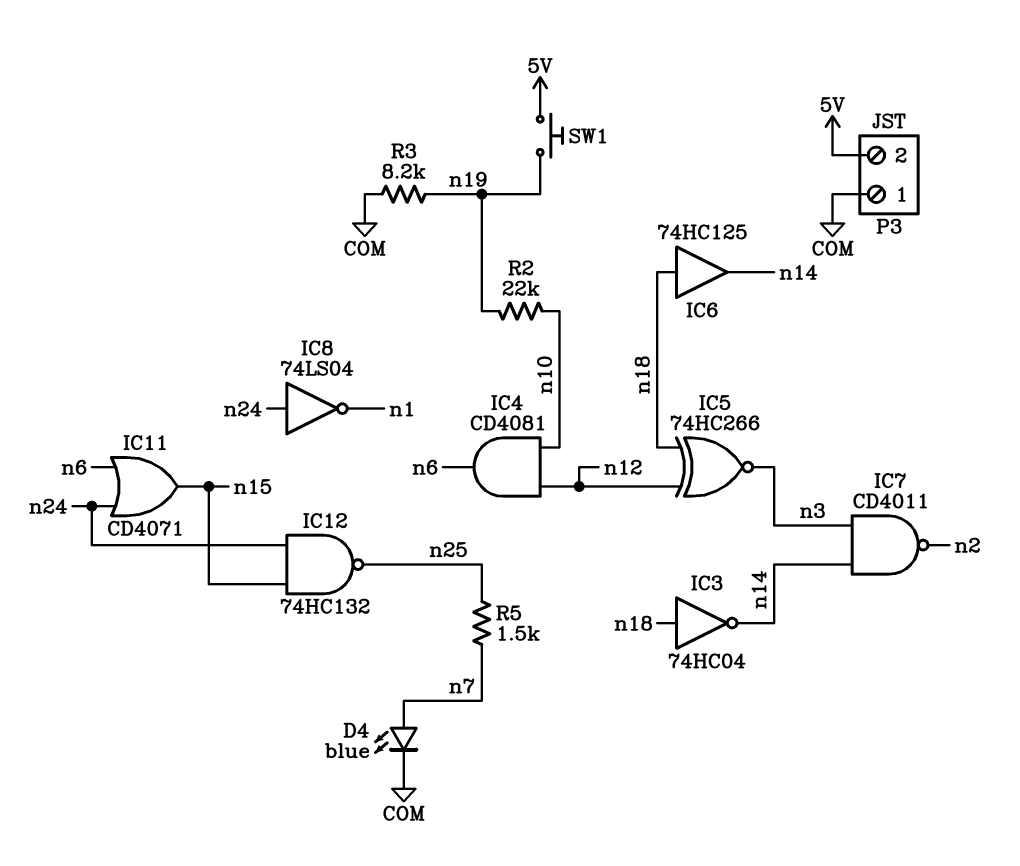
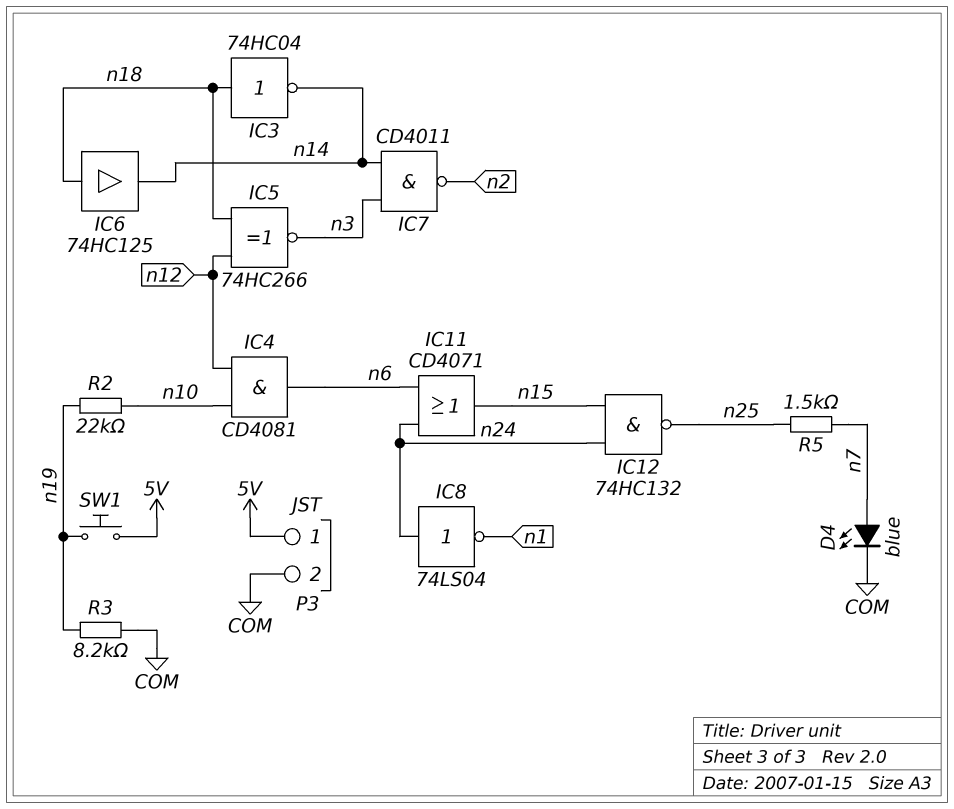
P3 pin 1: COM -> 5V
P3 pin 2: 5V -> COM

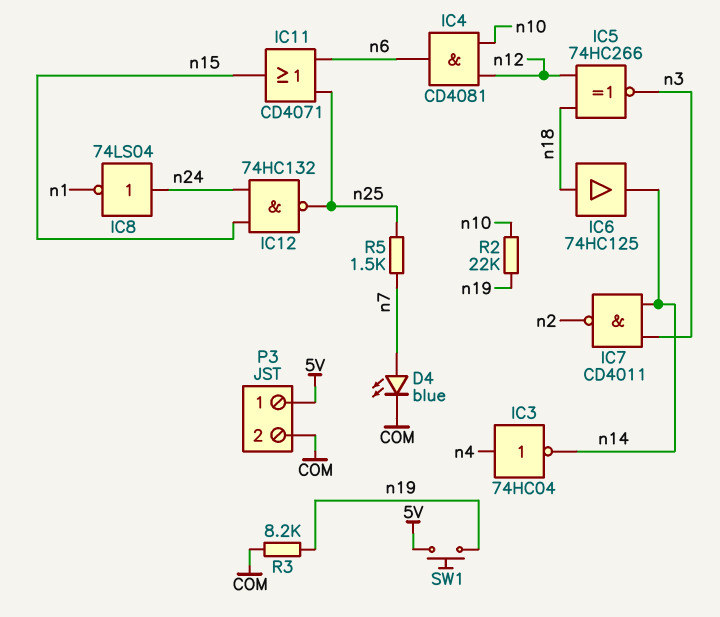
IC3: NOT 74HC04 (in n18, out n14) -> NOT 74HC04 (in n4, out n14)
IC11: OR CD4071 (in n6, in n24, out n15) -> OR CD4071 (in n6, in n25, out n15)

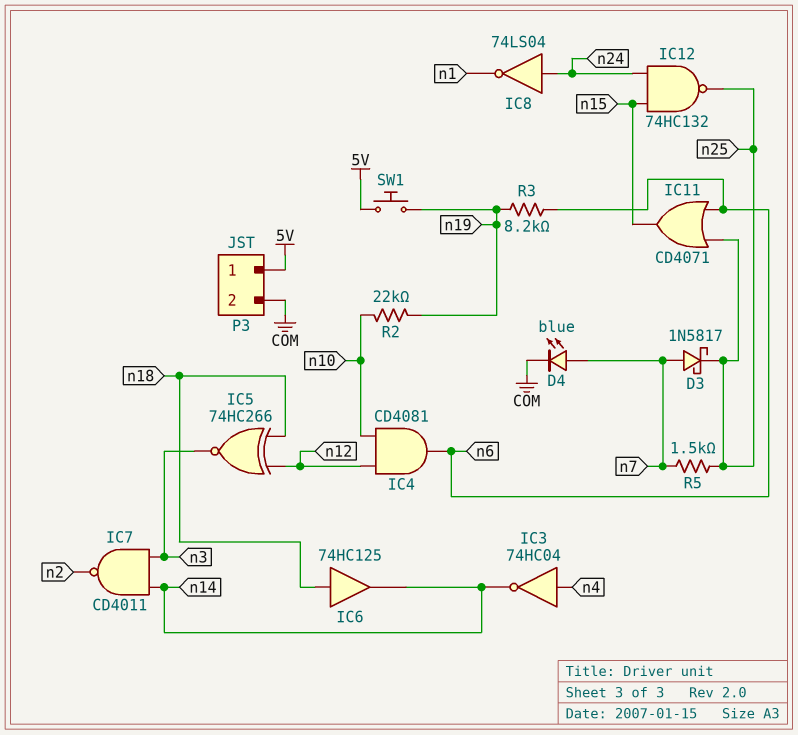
D3: none -> schottky 1N5817 (A n7, K n25)
R3: 8.2k (COM, n19) -> 8.2k (n6, n19)

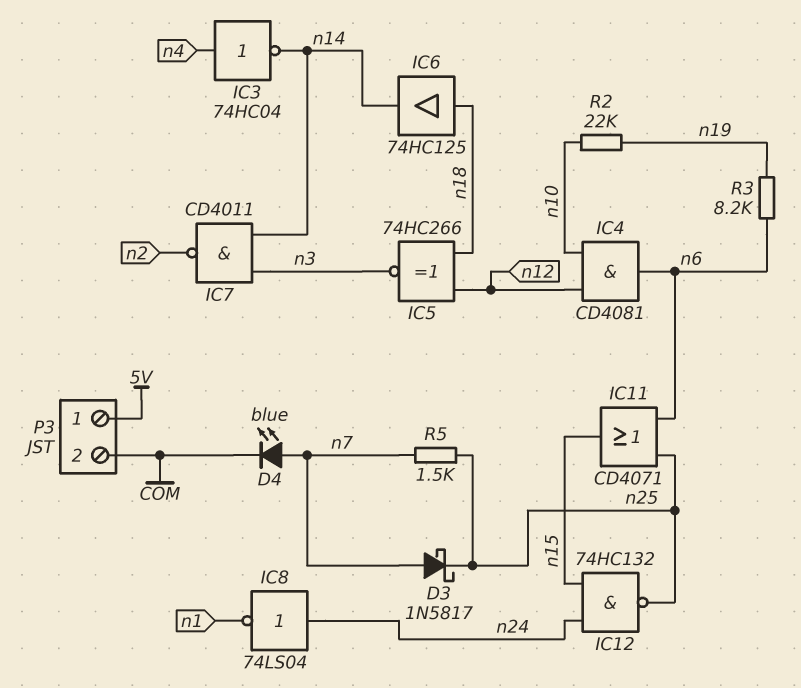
SW1: button (5V, n19) -> none

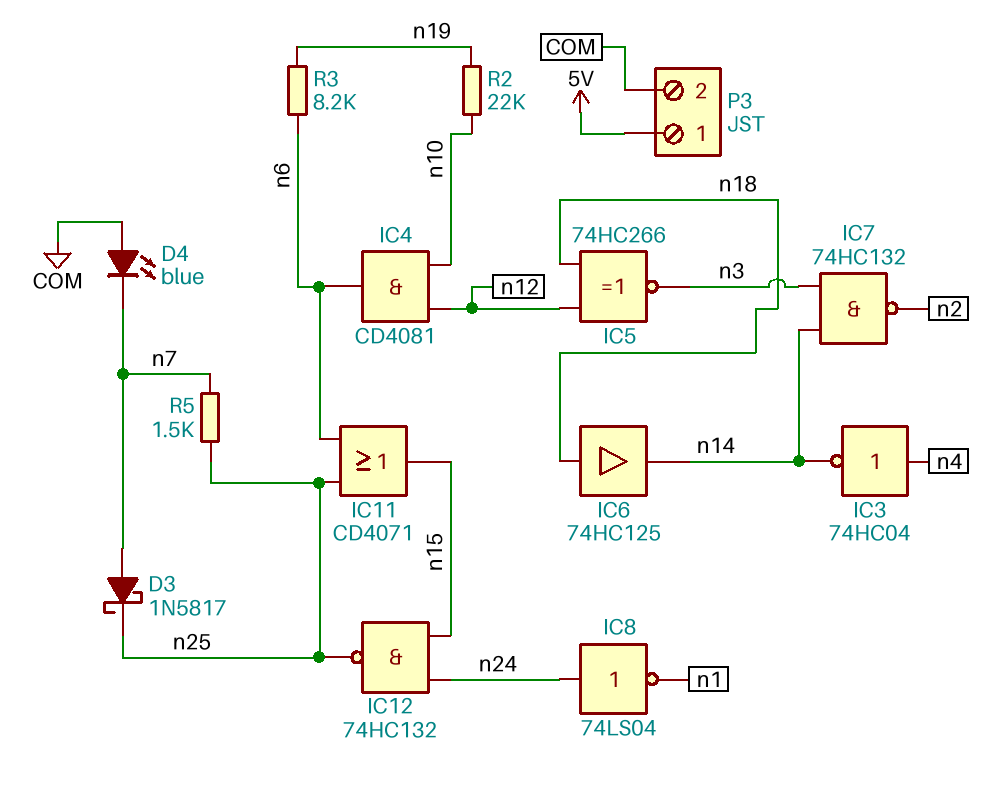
D4: LED blue (A n7, K COM) -> LED blue (A COM, K n7)
IC7: NAND CD4011 (in n3, in n14, out n2) -> NAND 74HC132 (in n3, in n14, out n2)

